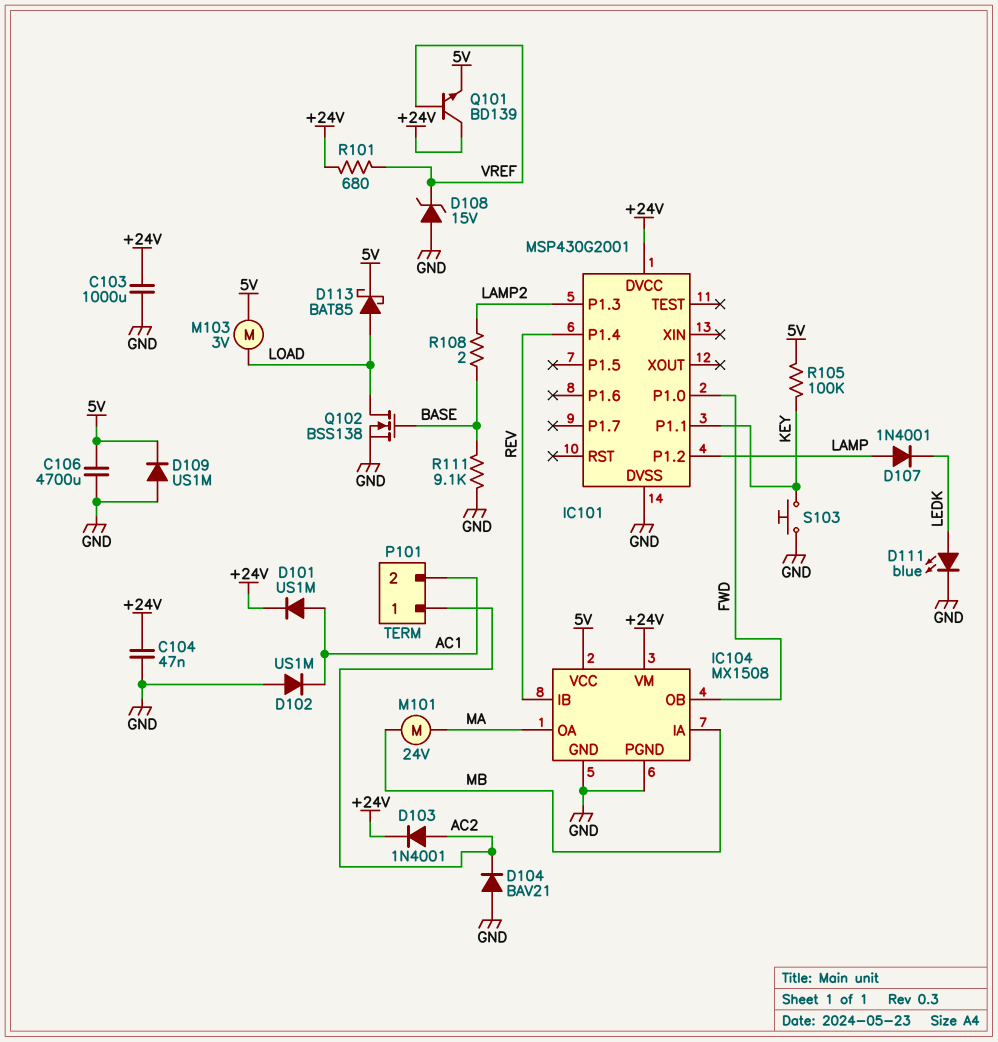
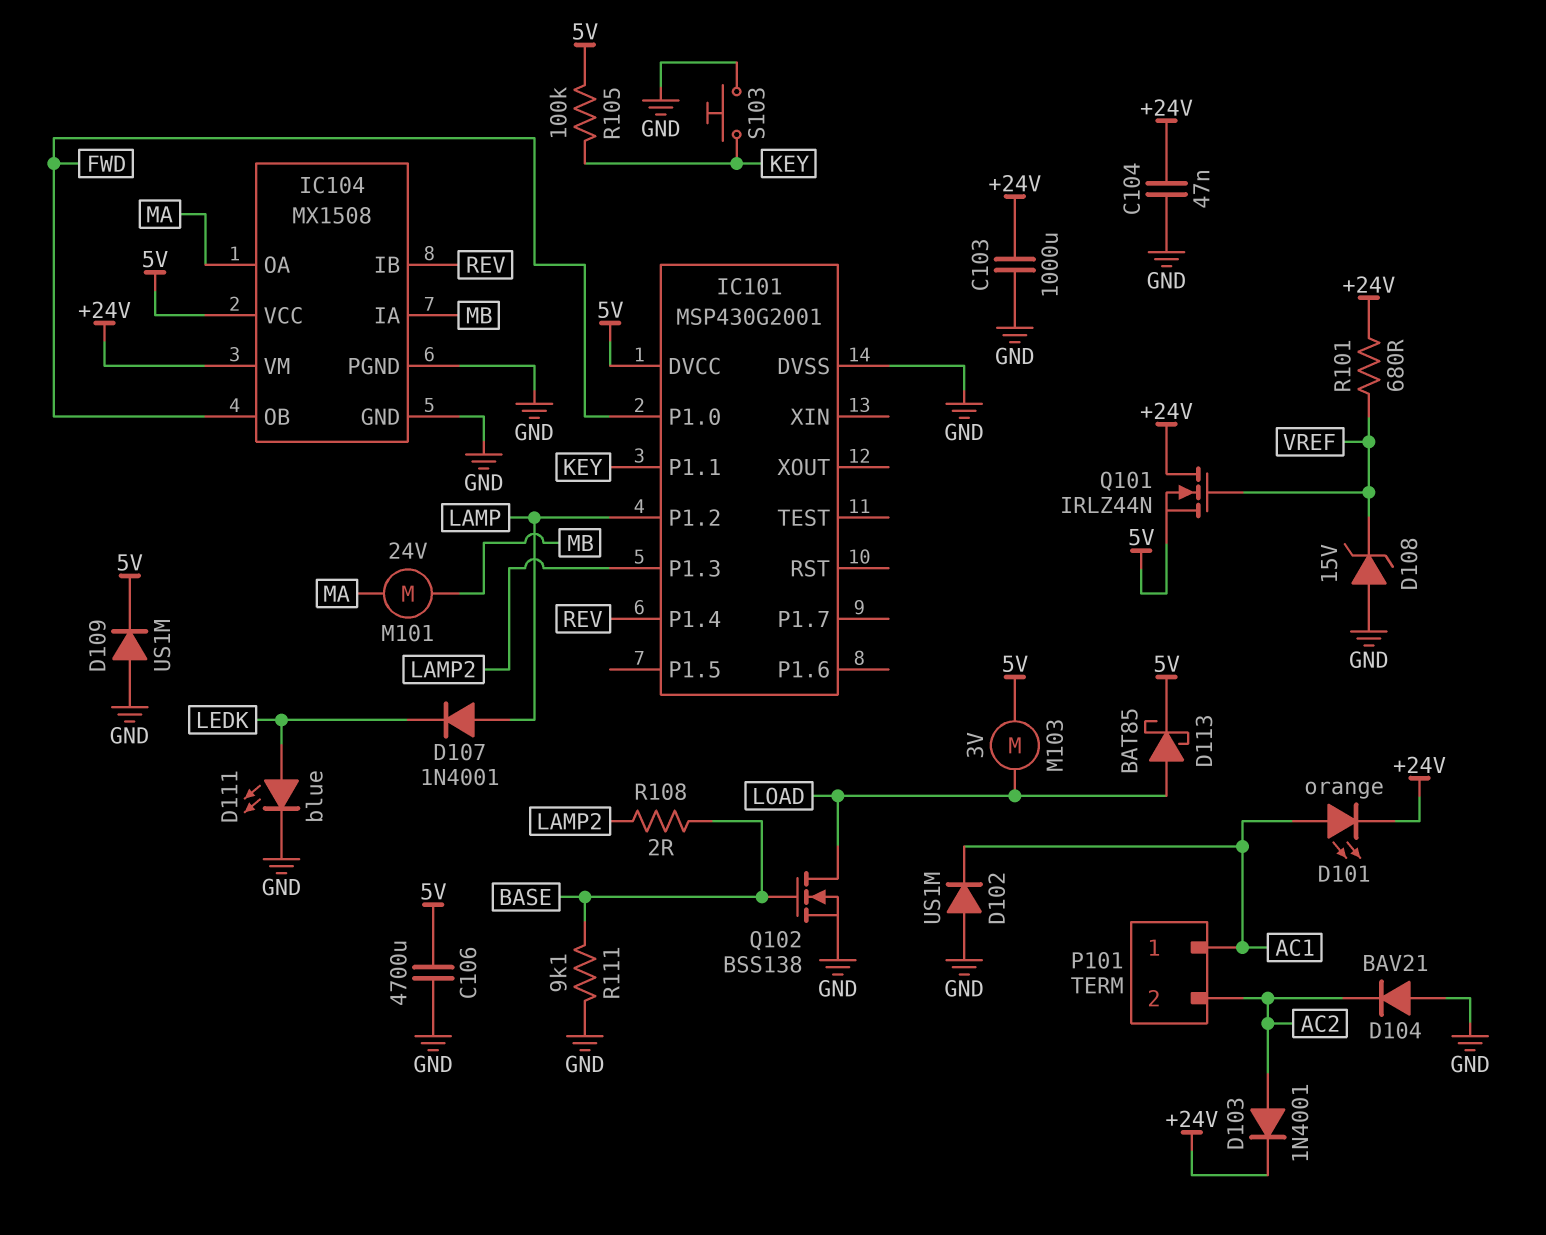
D101: diode US1M (A AC1, K +24V) -> LED orange (A AC1, K +24V)
IC101 pin DVCC: +24V -> 5V
P101 pin 1: AC2 -> AC1
P101 pin 2: AC1 -> AC2
Q101: NPN BD139 (B VREF, C +24V, E 5V) -> NMOS IRLZ44N (G VREF, D +24V, S 5V)

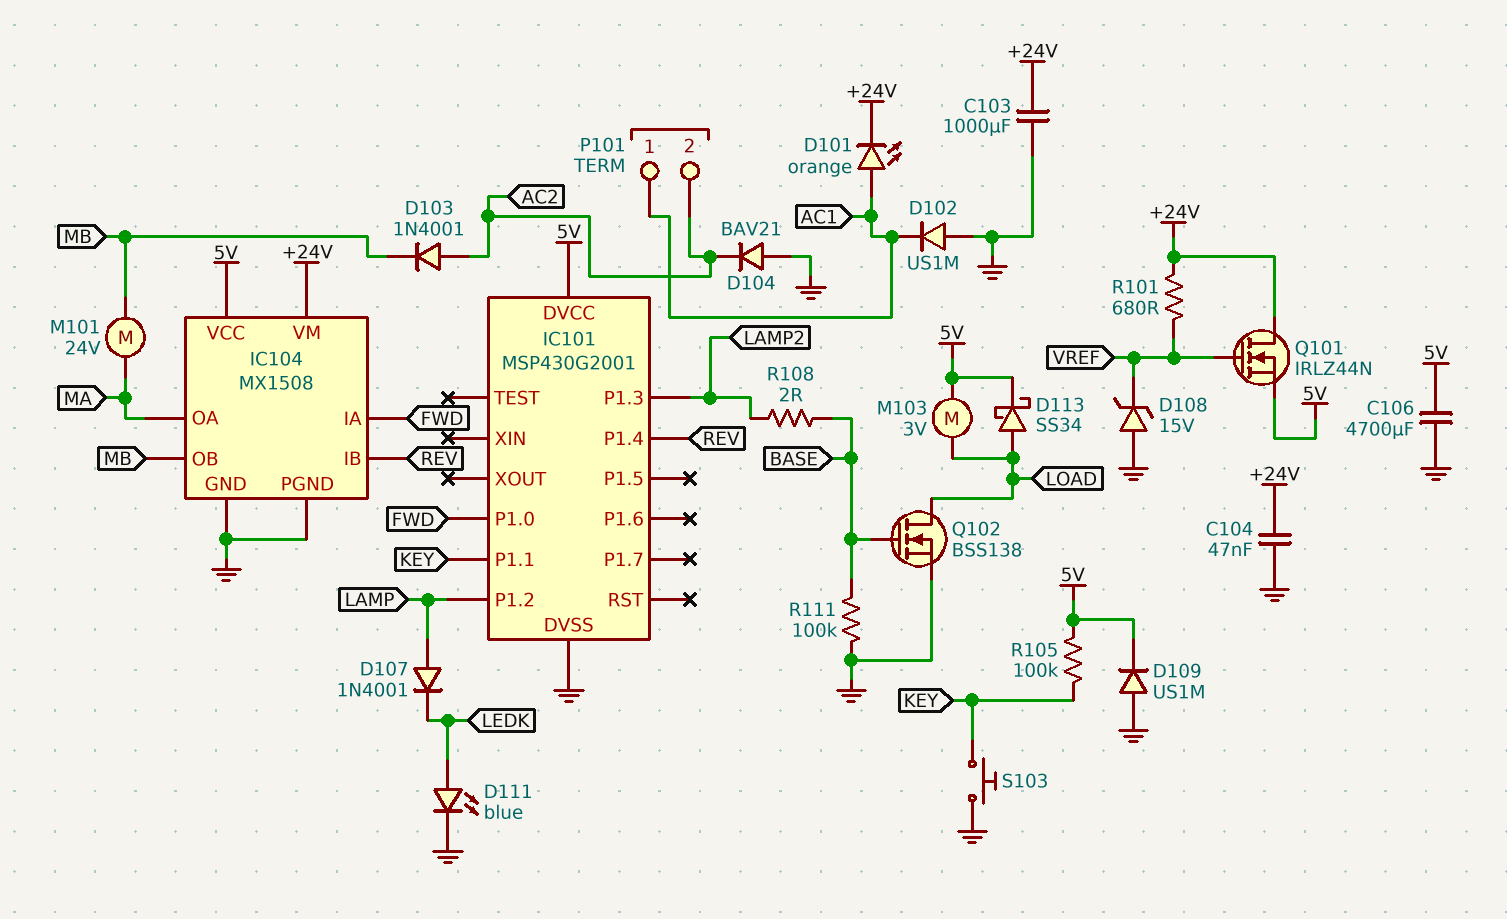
D103: diode 1N4001 (A AC2, K +24V) -> diode 1N4001 (A AC2, K MB)
D113: schottky BAT85 (A LOAD, K 5V) -> schottky SS34 (A LOAD, K 5V)
IC104 pin IA: MB -> FWD
IC104 pin OB: FWD -> MB
R111: 9.1k (BASE, GND) -> 100k (BASE, GND)

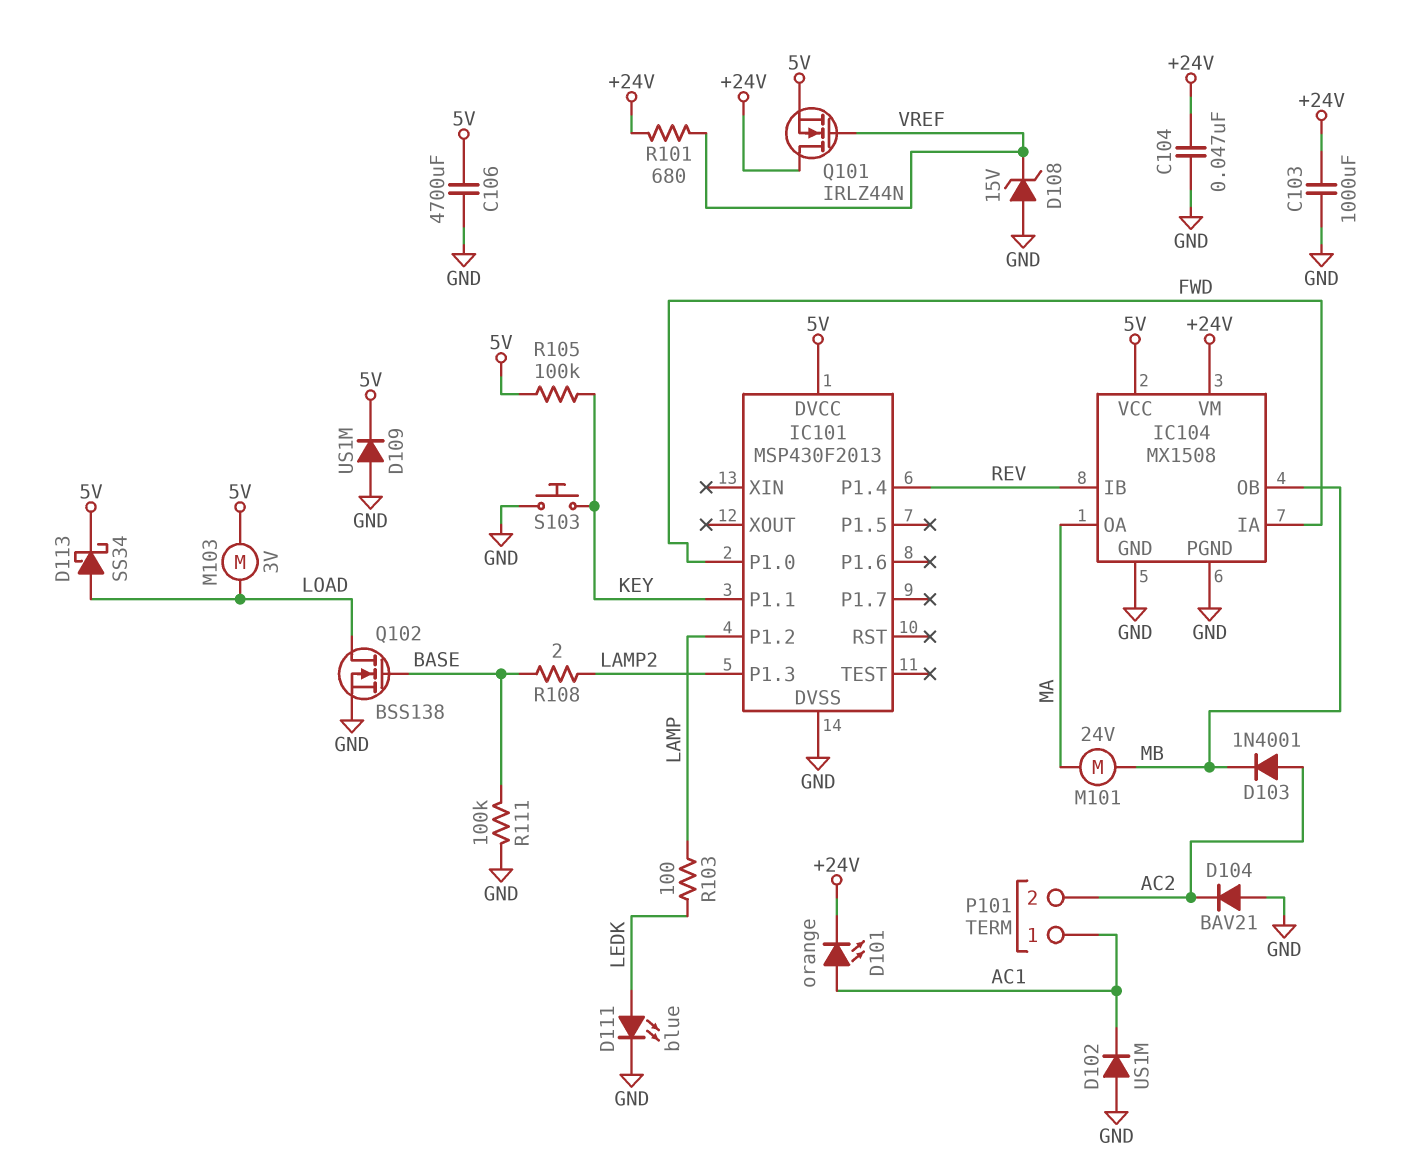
D107: diode 1N4001 (A LAMP, K LEDK) -> none
IC101: MSP430G2001 -> MSP430F2013
R103: none -> 100 (LAMP, LEDK)

